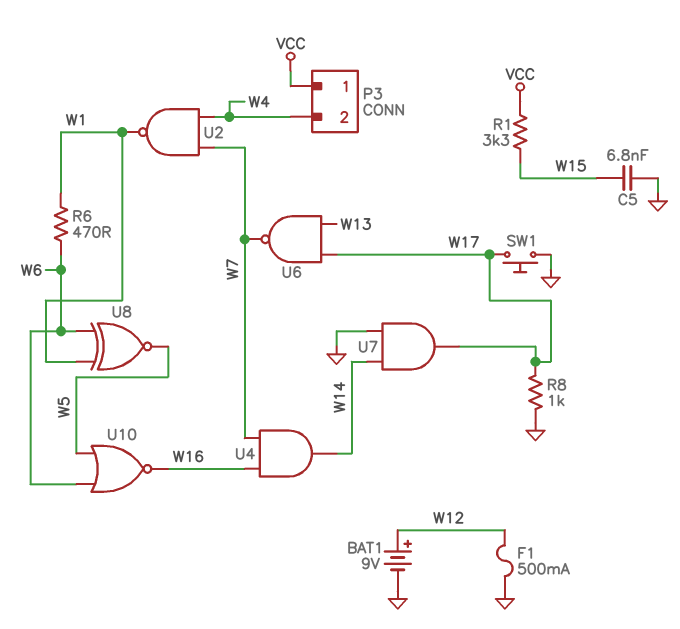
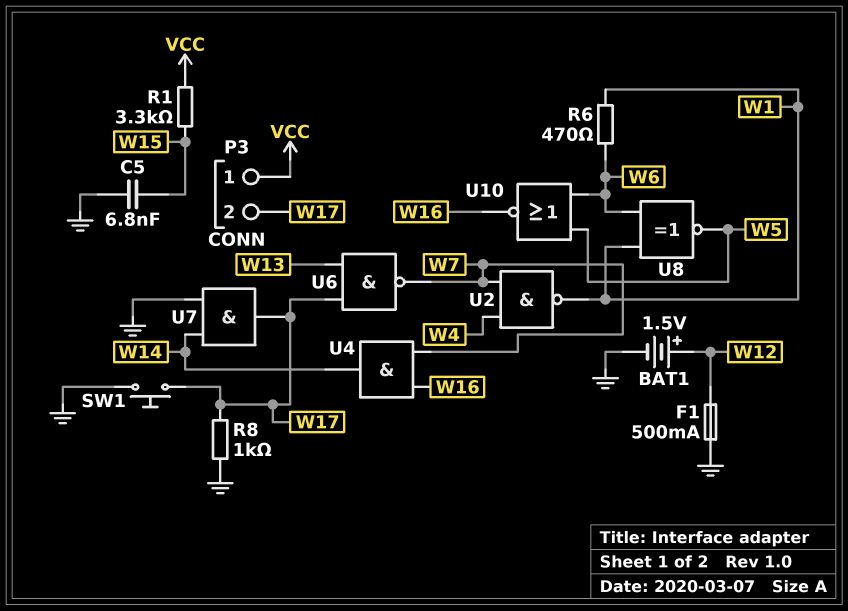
BAT1: 9V (plus W12, minus GND) -> 1.5V (plus W12, minus GND)
P3 pin 2: W4 -> W17

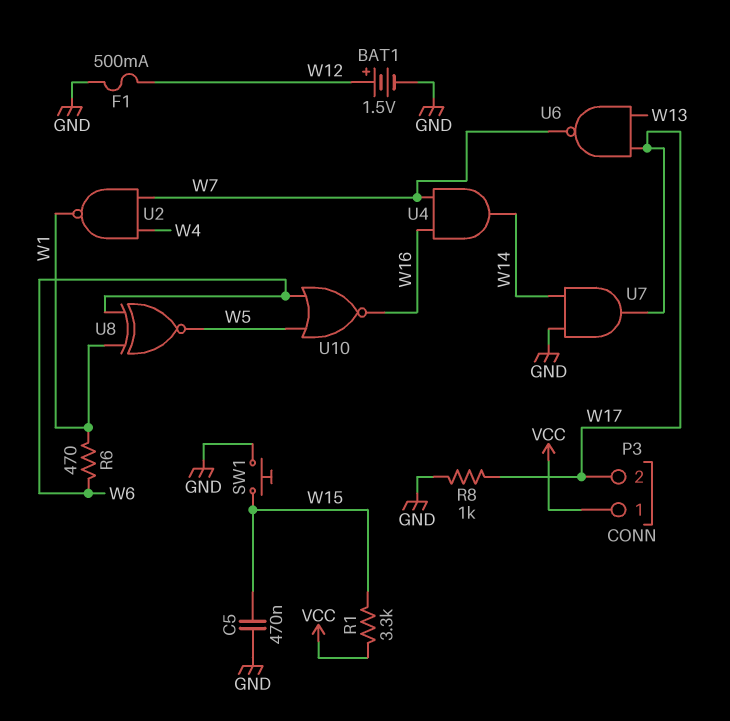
C5: 6.8nF (GND, W15) -> 470nF (GND, W15)
SW1: button (GND, W17) -> button (GND, W15)

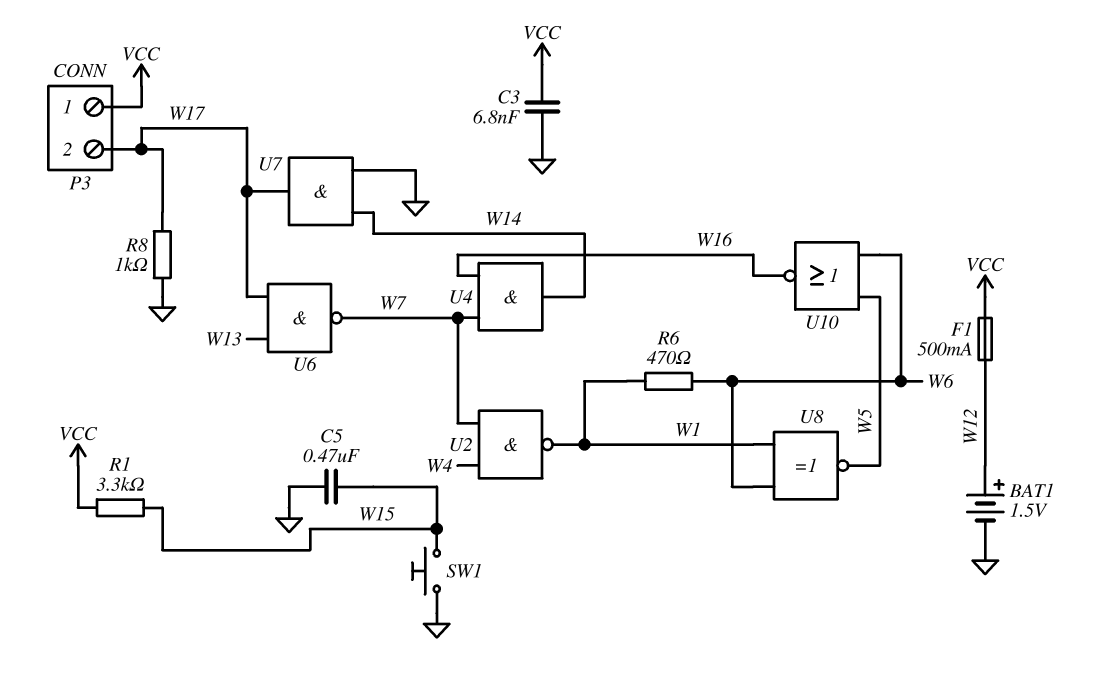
C3: none -> 6.8nF (GND, VCC)
F1: 500mA (GND, W12) -> 500mA (VCC, W12)

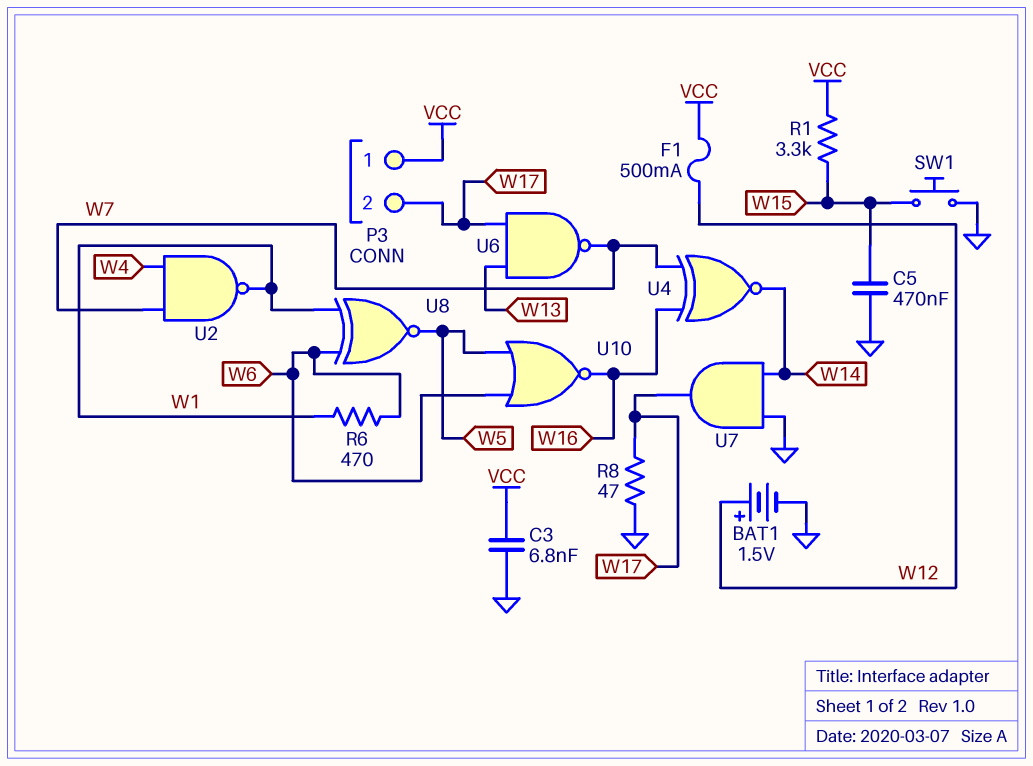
R8: 1k (GND, W17) -> 47 (GND, W17)
U4: AND (in W7, in W16, out W14) -> XNOR (in W7, in W16, out W14)

